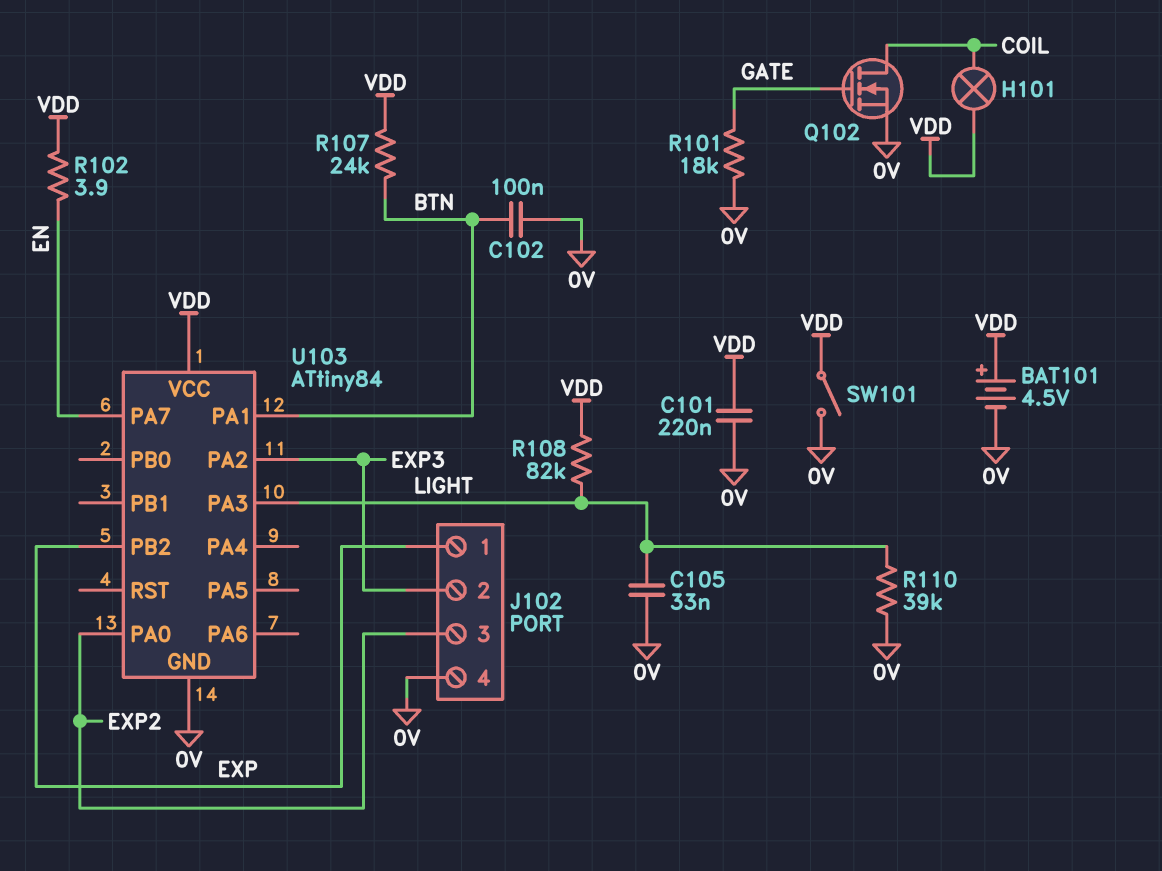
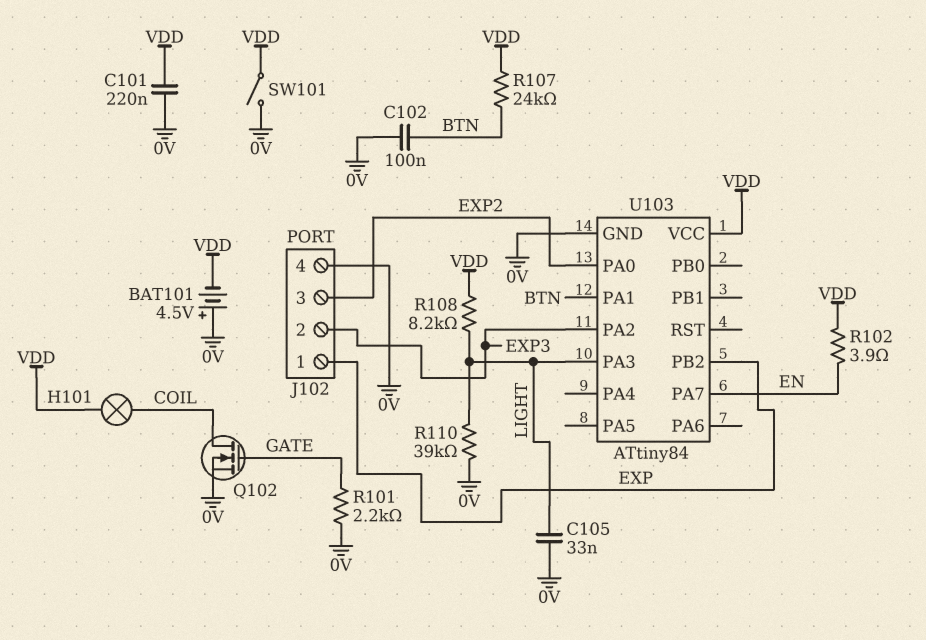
BAT101: 4.5V (plus VDD, minus 0V) -> 4.5V (plus 0V, minus VDD)
R101: 18k (0V, GATE) -> 2.2k (0V, GATE)
R108: 82k (LIGHT, VDD) -> 8.2k (LIGHT, VDD)

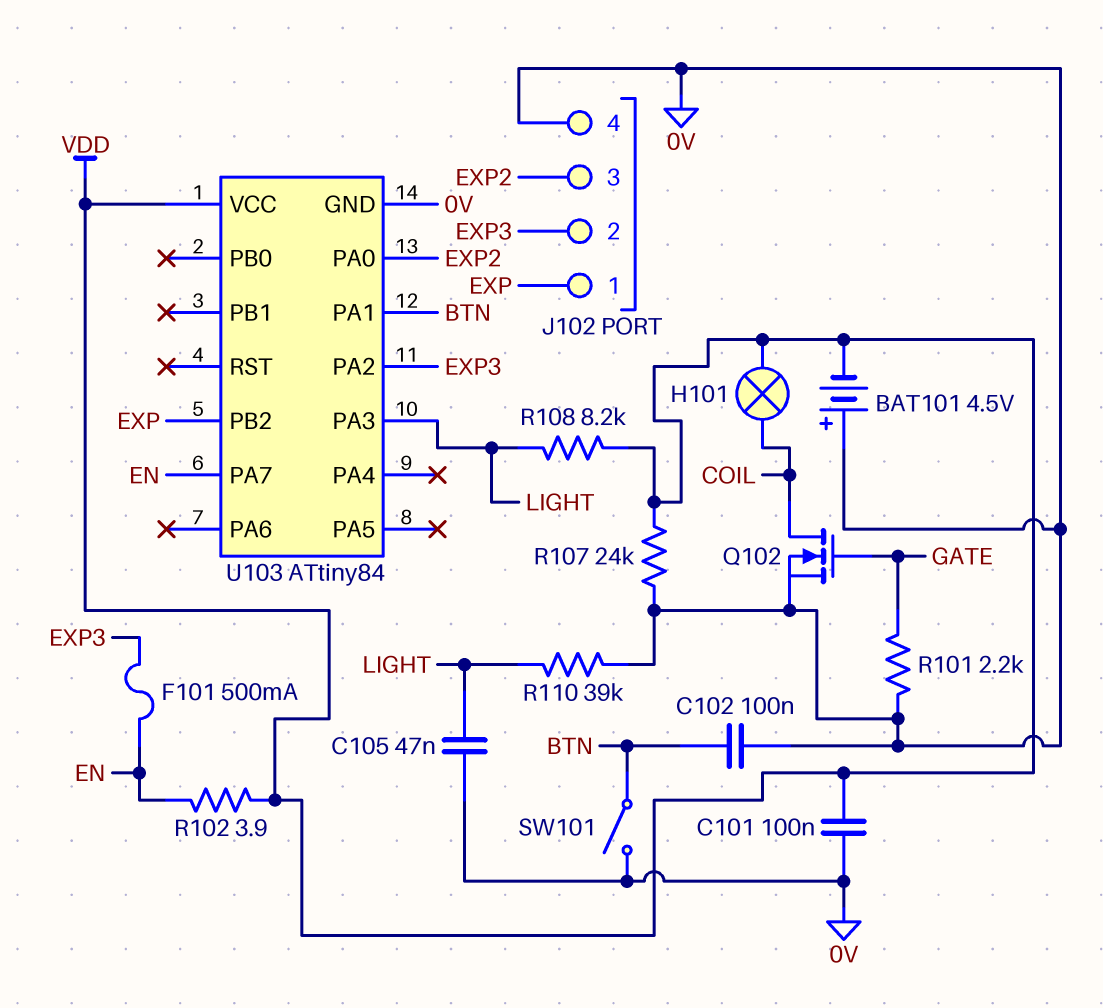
C101: 220nF (0V, VDD) -> 100nF (0V, VDD)
C105: 33nF (0V, LIGHT) -> 47nF (0V, LIGHT)
F101: none -> 500mA (EN, EXP3)
R107: 24k (BTN, VDD) -> 24k (0V, VDD)
SW101: switch (0V, VDD) -> switch (0V, BTN)

